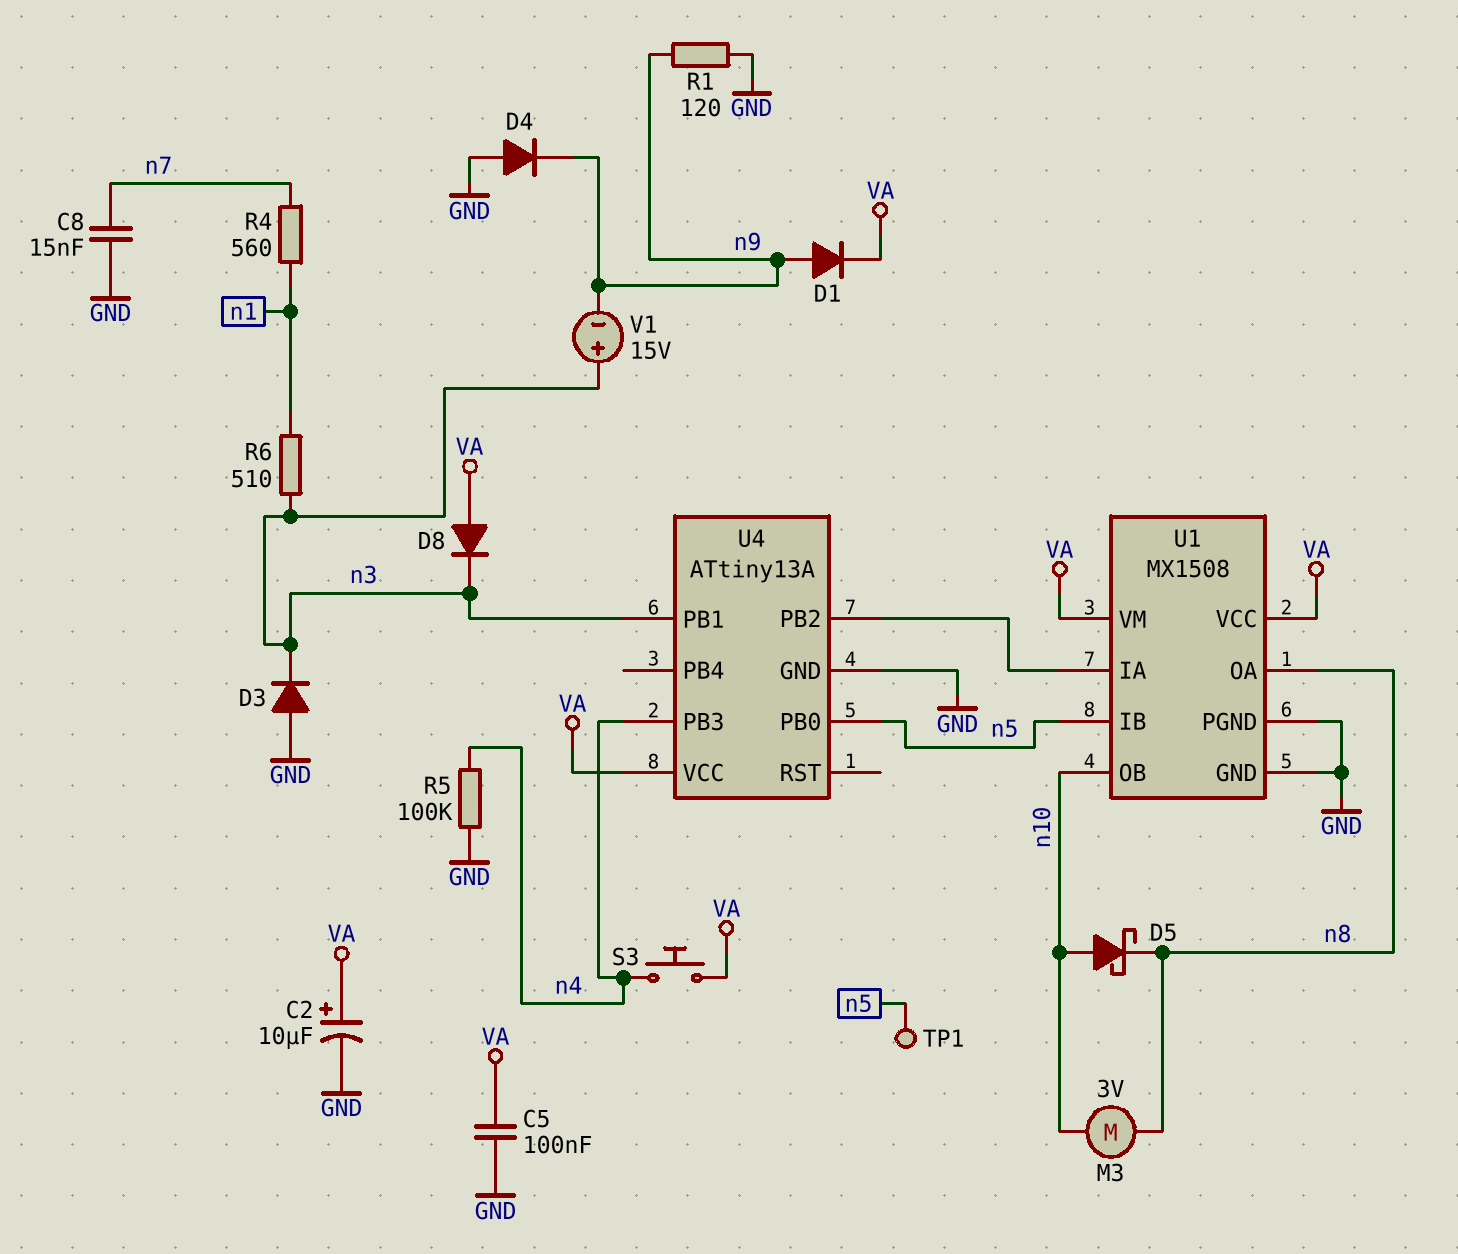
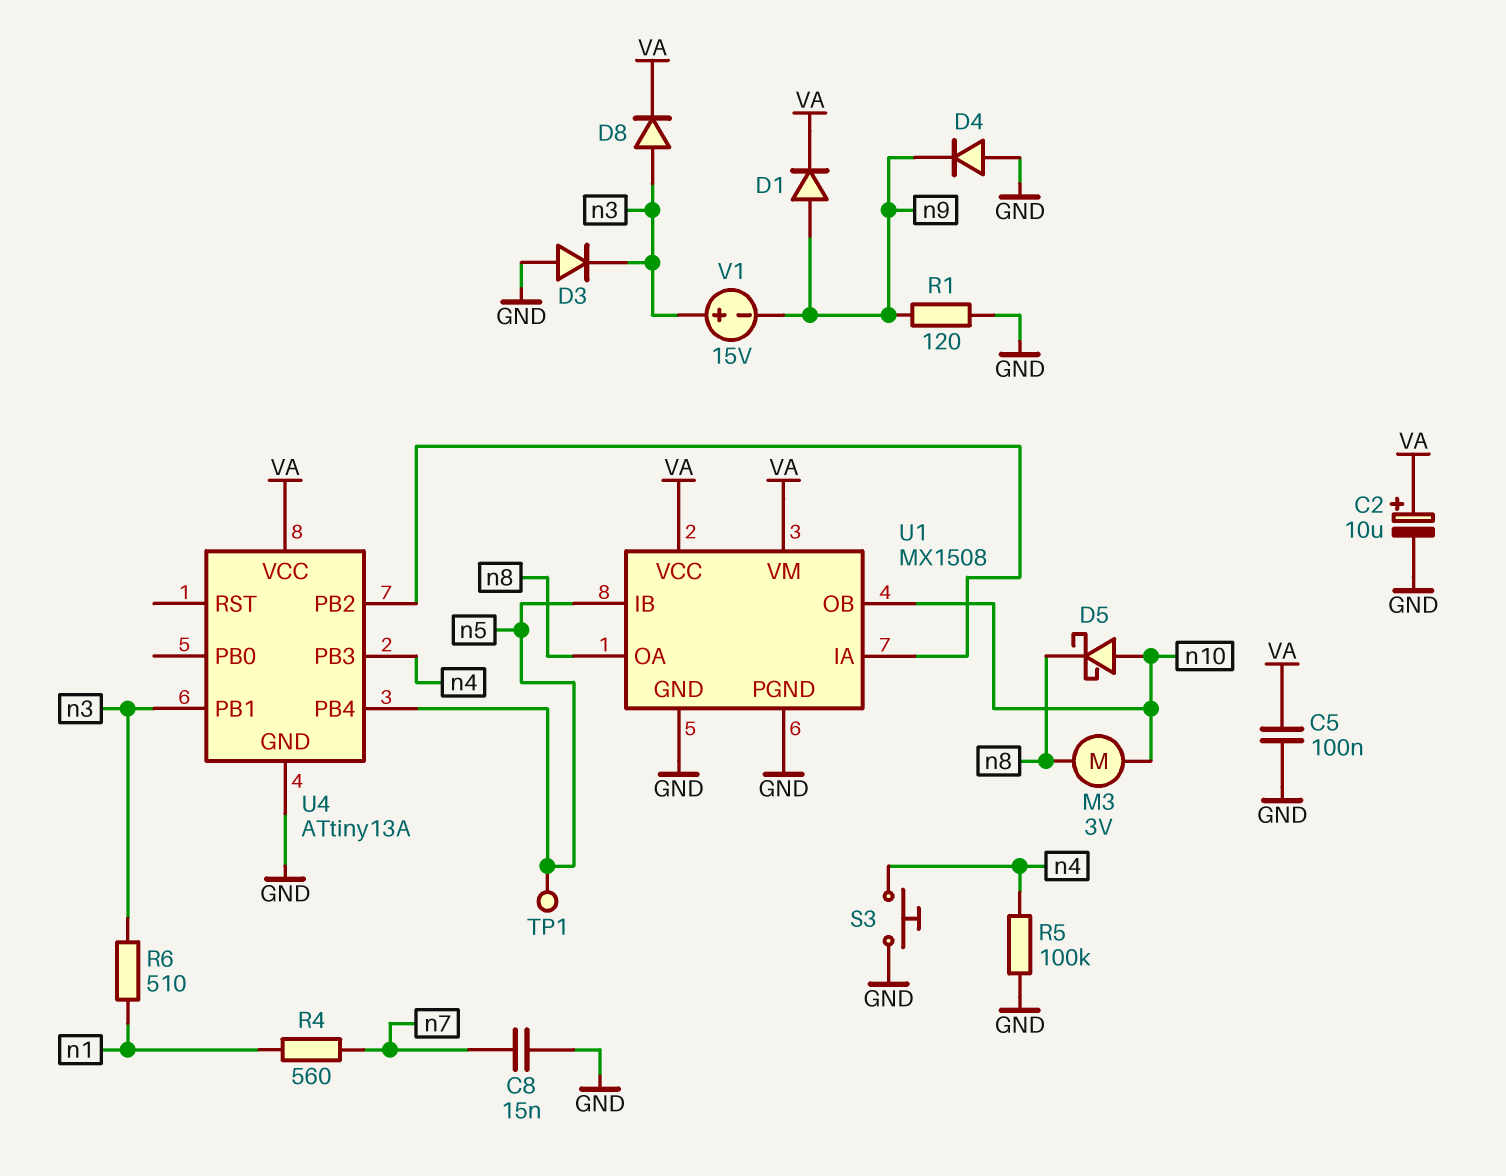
D8: diode (A VA, K n3) -> diode (A n3, K VA)
S3: button (VA, n4) -> button (GND, n4)
U4 pin PB0: n5 -> none
U4 pin PB4: none -> n5

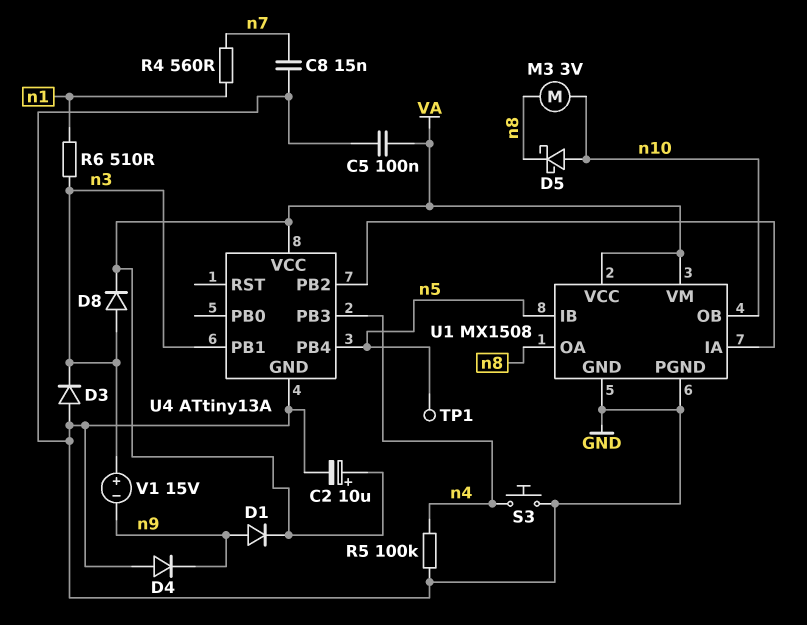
R1: 120 (GND, n9) -> none

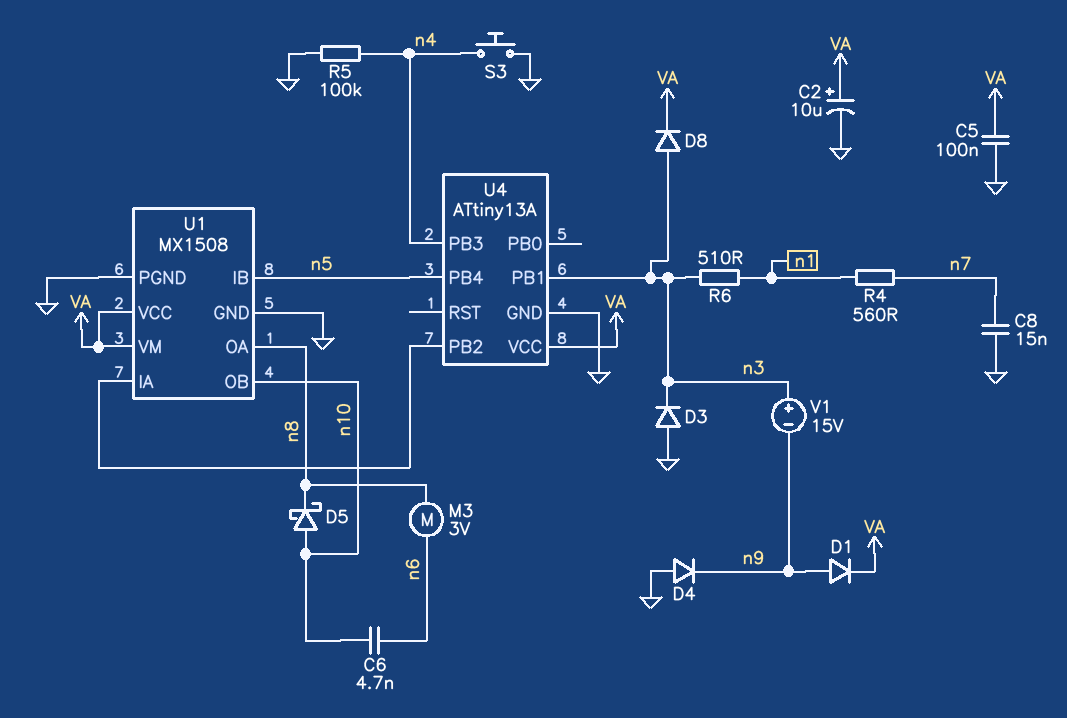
C6: none -> 4.7nF (n6, n10)
M3: motor 3V (n8, n10) -> motor 3V (n6, n8)
TP1: test point (n5) -> none

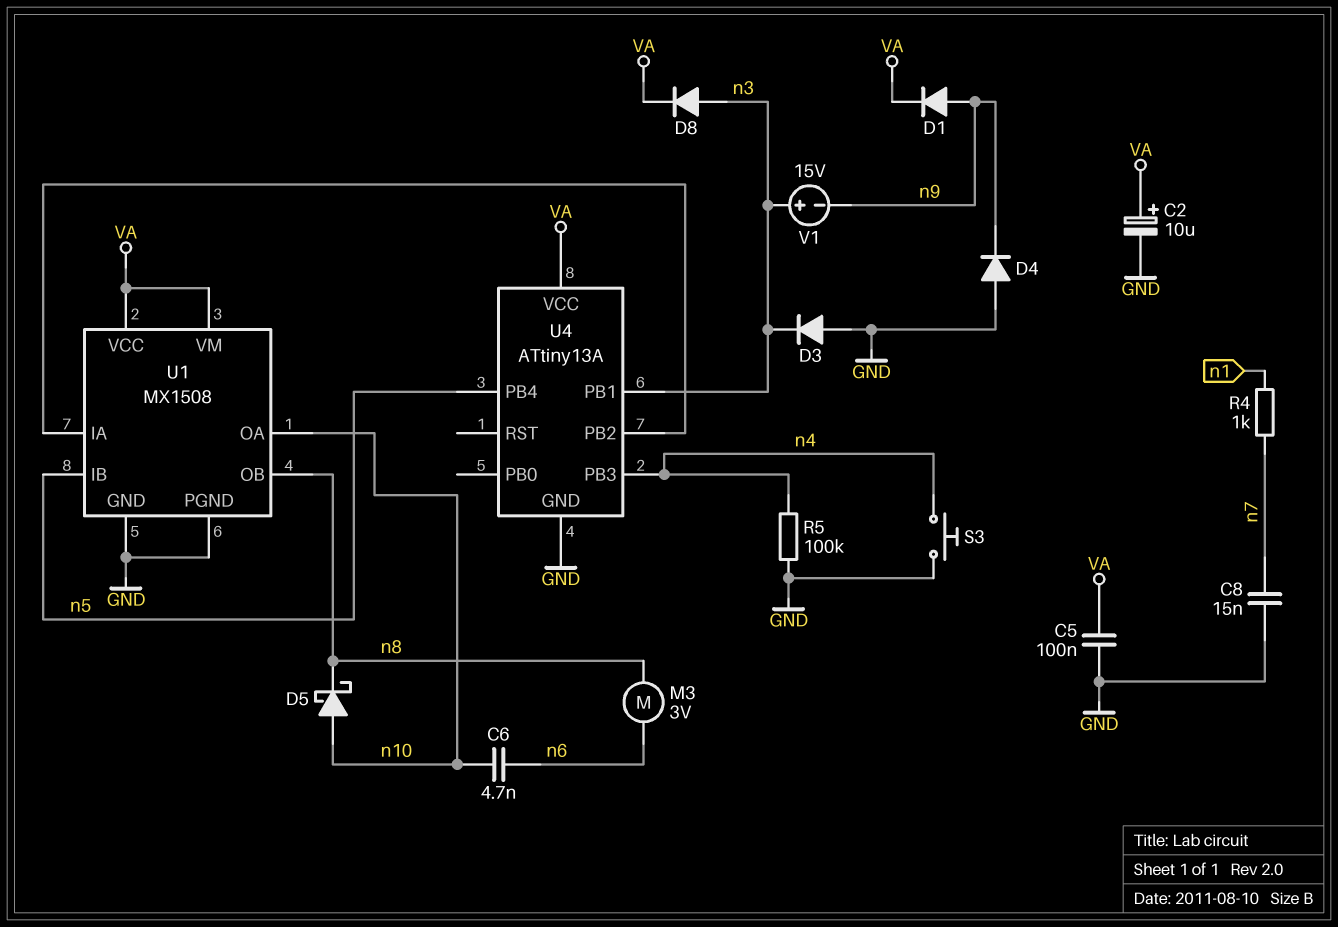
R4: 560 (n1, n7) -> 1k (n1, n7)
R6: 510 (n1, n3) -> none
U1 pin OA: n8 -> n10
U1 pin OB: n10 -> n8

